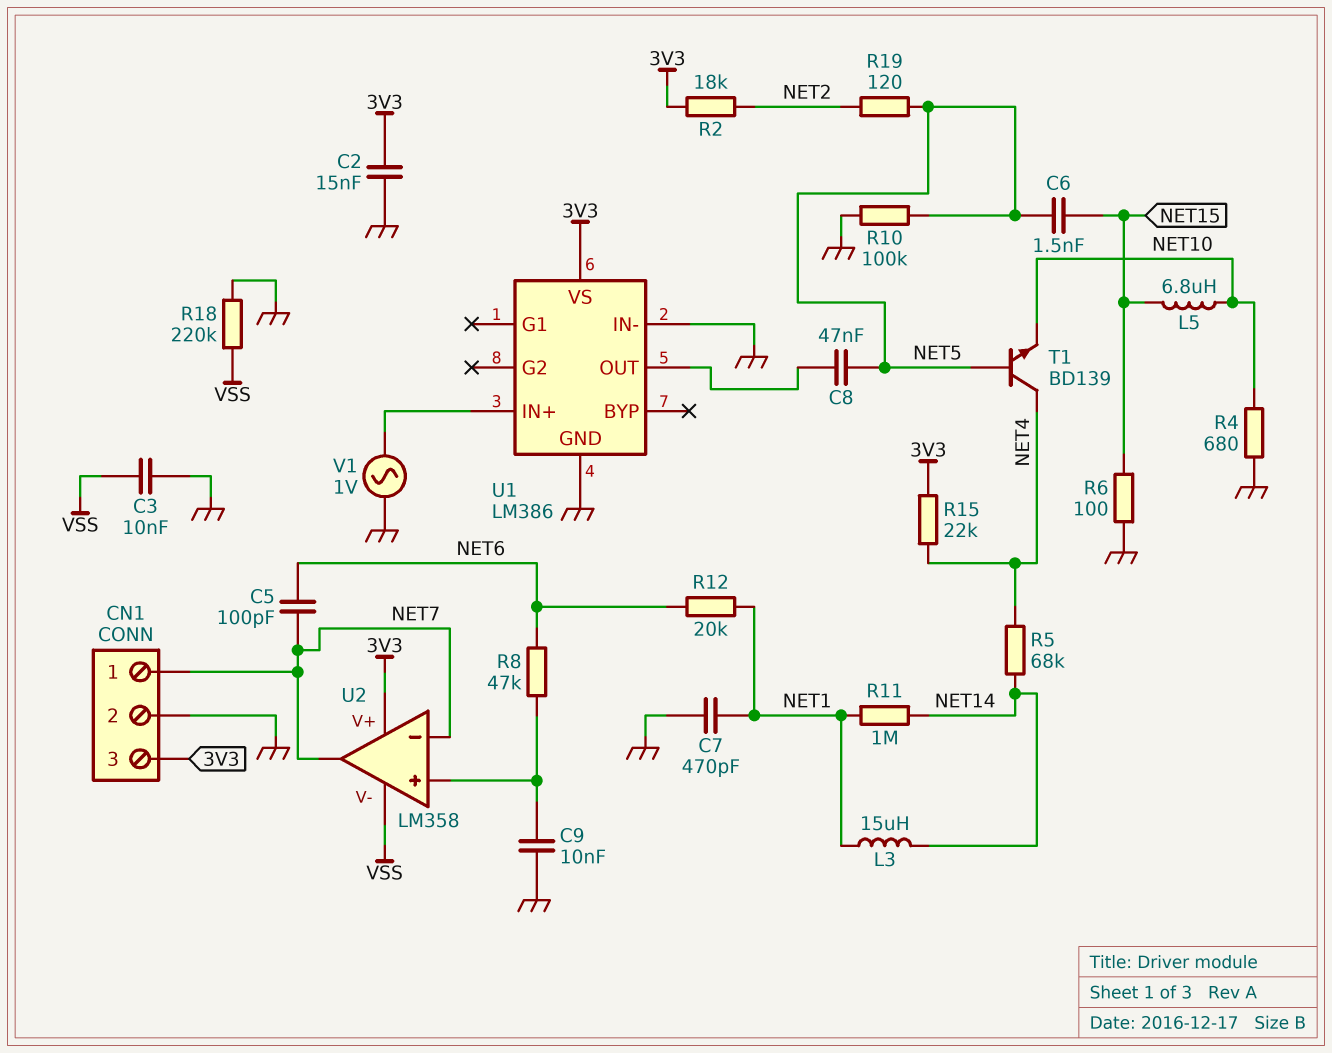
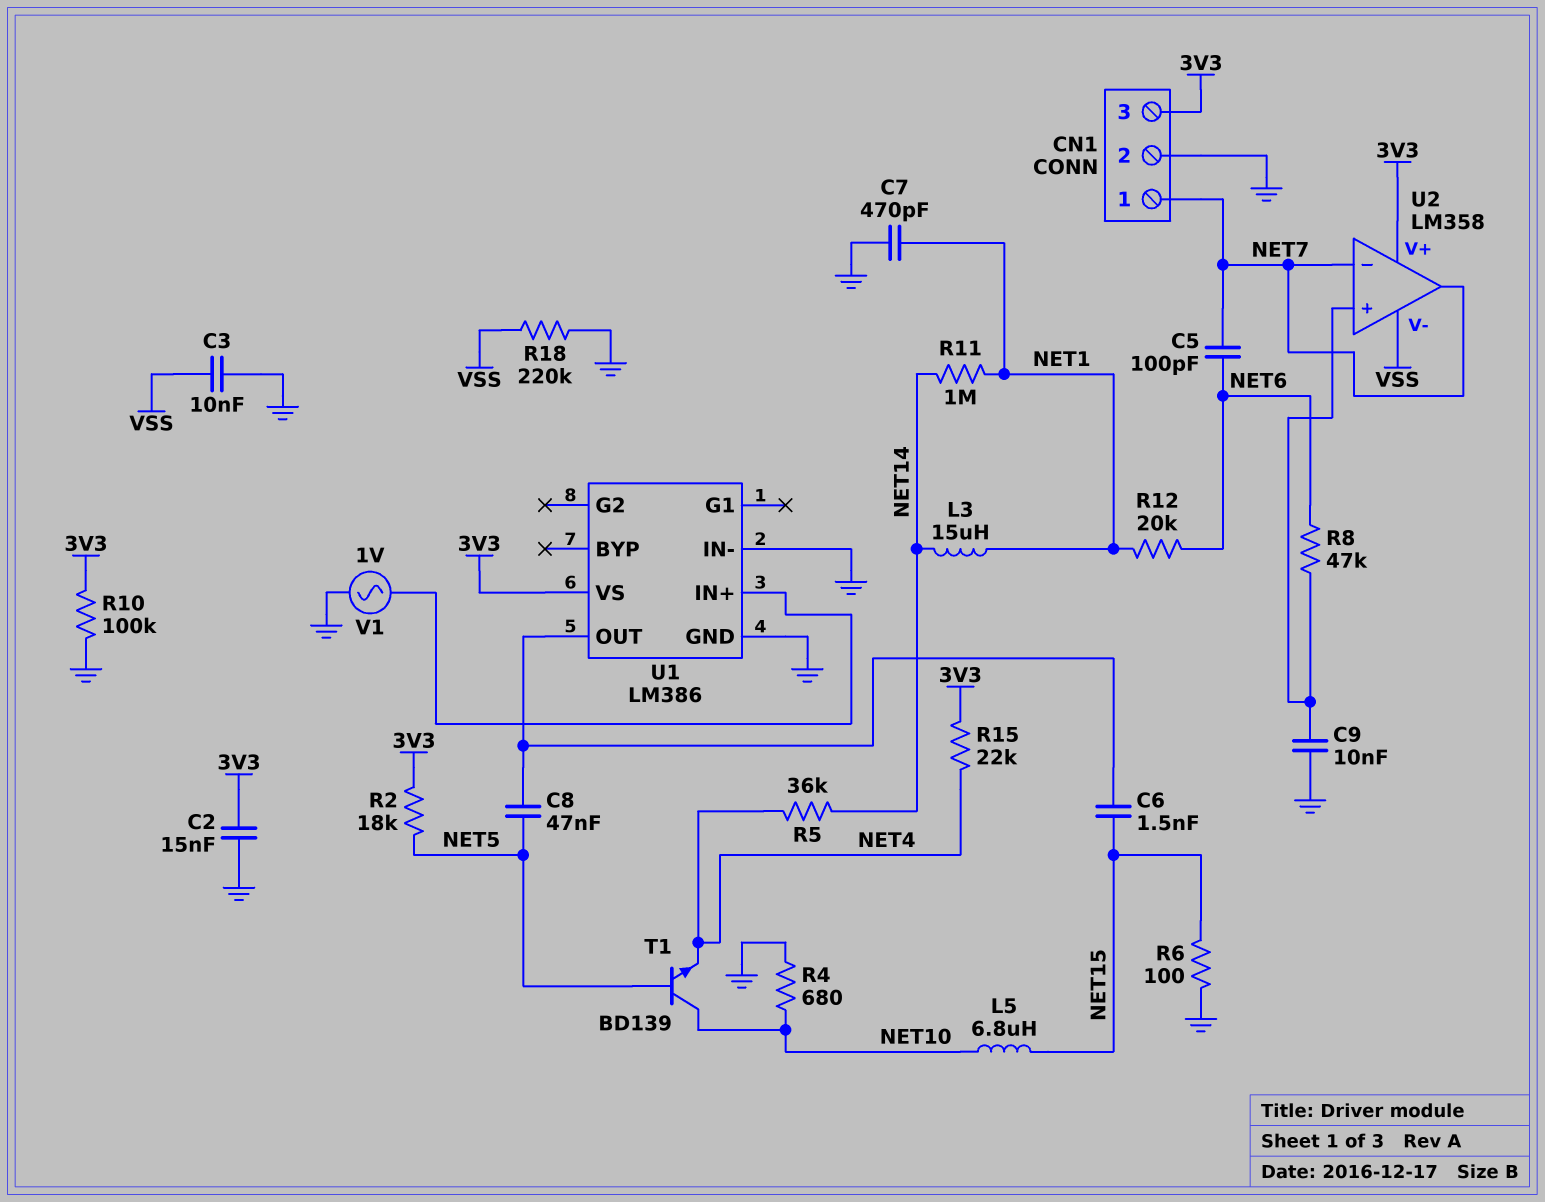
C6: 1.5nF (NET5, NET15) -> 1.5nF (NET15, U1/OUT)
R2: 18k (3V3, NET2) -> 18k (3V3, NET5)
R5: 68k (NET4, NET14) -> 36k (NET4, NET14)
R10: 100k (GND, NET5) -> 100k (3V3, GND)
R19: 120 (NET2, NET5) -> none
T1: NPN BD139 (B NET5, C NET4, E NET10) -> NPN BD139 (B NET5, C NET10, E NET4)

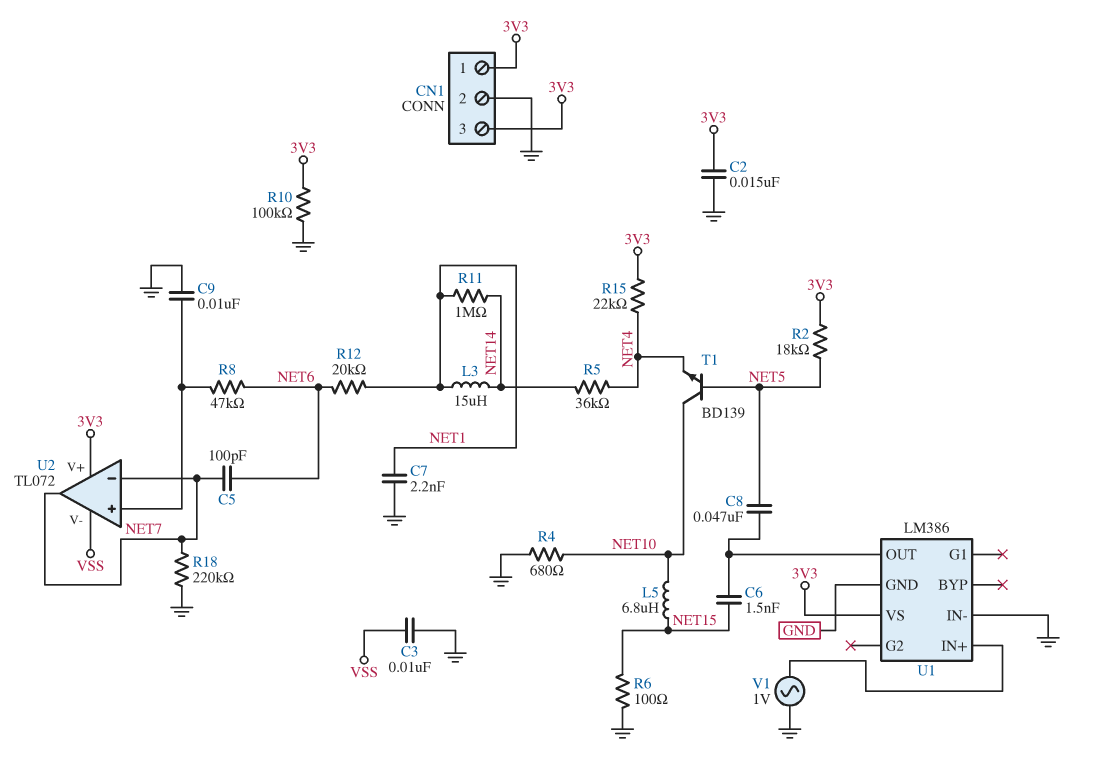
C7: 470pF (GND, NET1) -> 2.2nF (GND, NET1)
CN1 pin 1: NET7 -> 3V3
R18: 220k (GND, VSS) -> 220k (GND, NET7)
U2: LM358 -> TL072

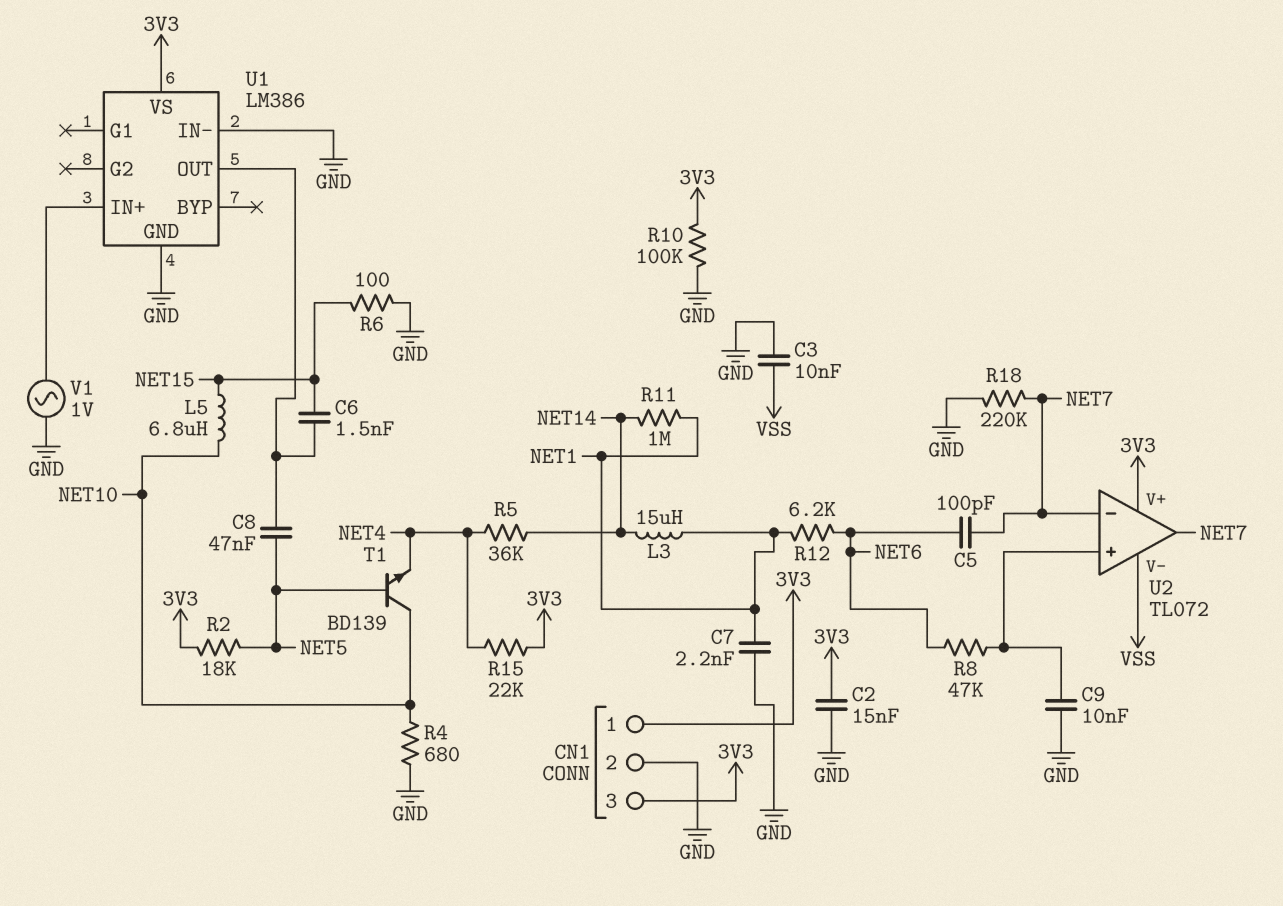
R12: 20k (NET1, NET6) -> 6.2k (NET1, NET6)

